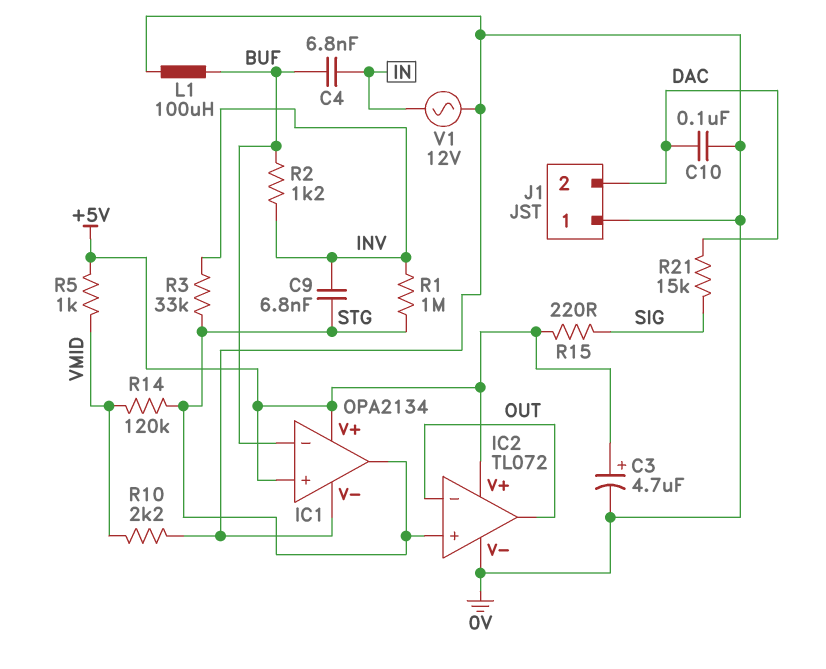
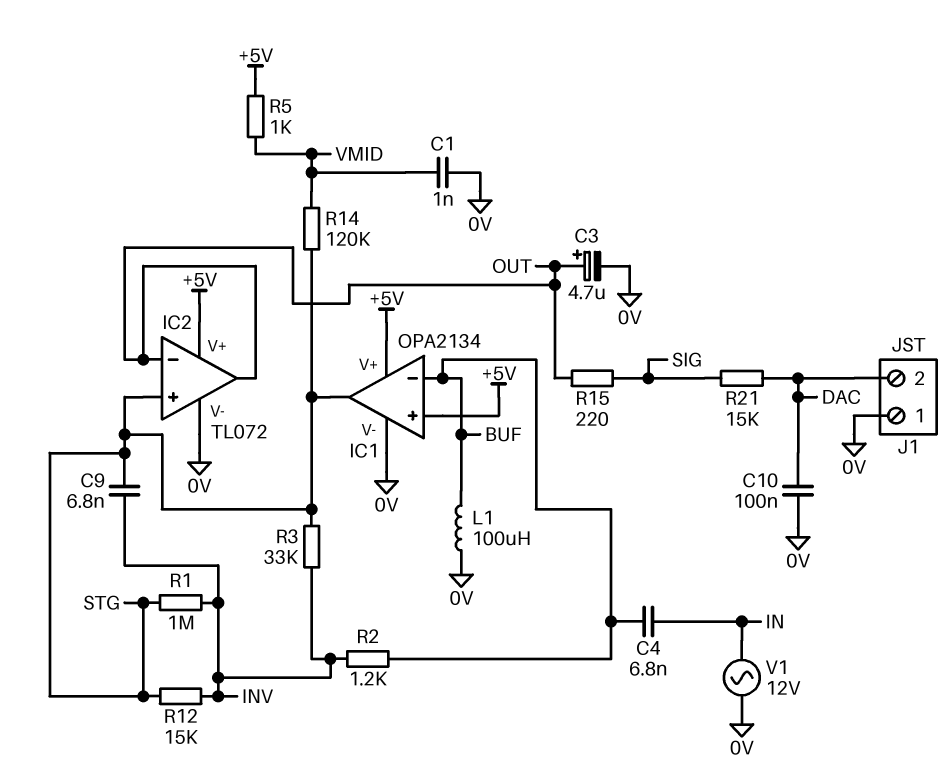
C1: none -> 1nF (0V, VMID)
C3: 4.7uF (plus +5V, minus 0V) -> 4.7uF (plus OUT, minus 0V)
R10: 2.2k (0V, VMID) -> none
R12: none -> 15k (INV, STG)
R15: 220 (+5V, SIG) -> 220 (OUT, SIG)

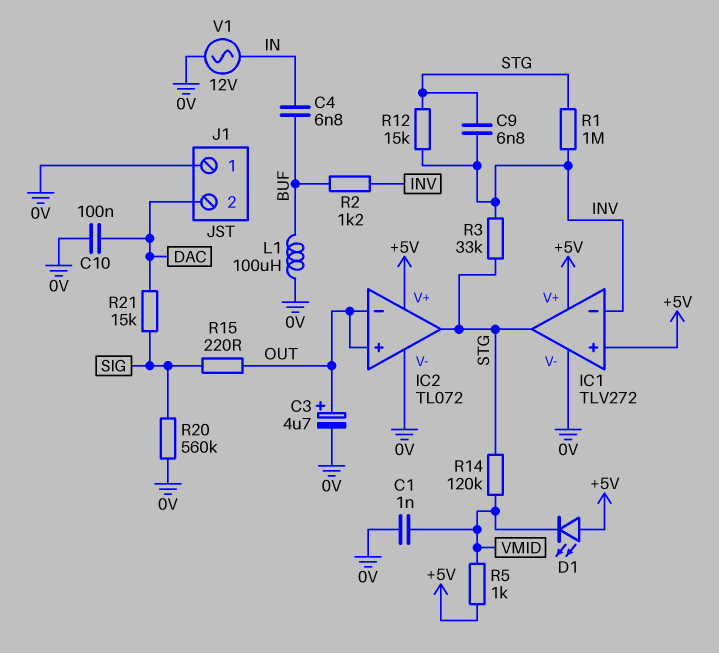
D1: none -> LED (A +5V, K VMID)
IC1: OPA2134 -> TLV272
IC1 pin in-: BUF -> INV
IC2 pin in+: STG -> OUT
IC2 pin out: OUT -> STG
R20: none -> 560k (0V, SIG)

